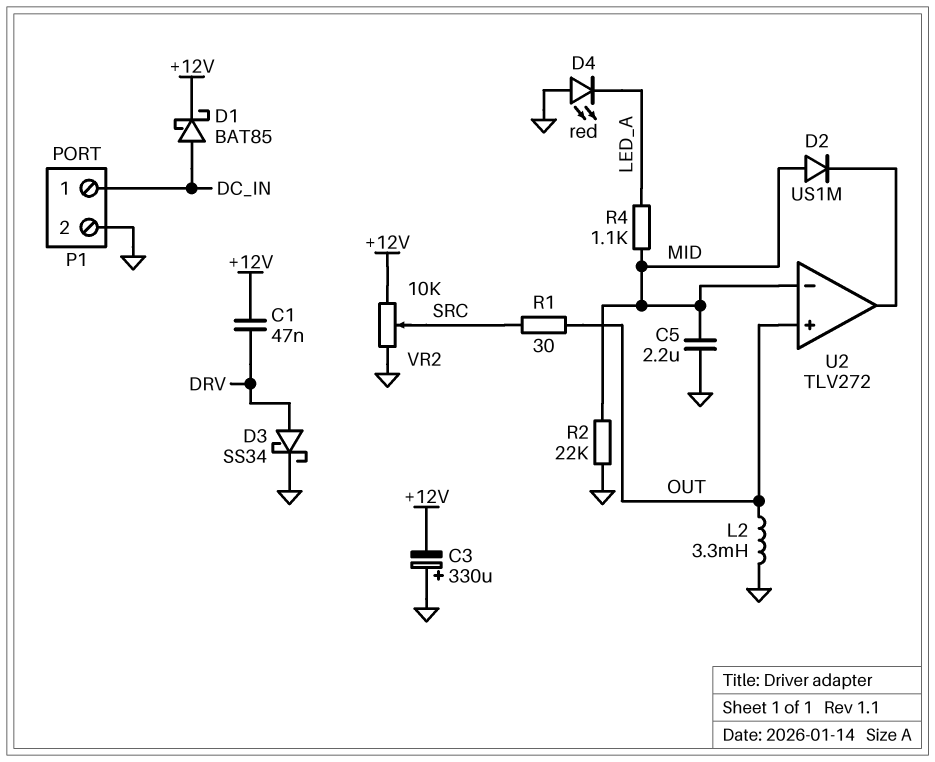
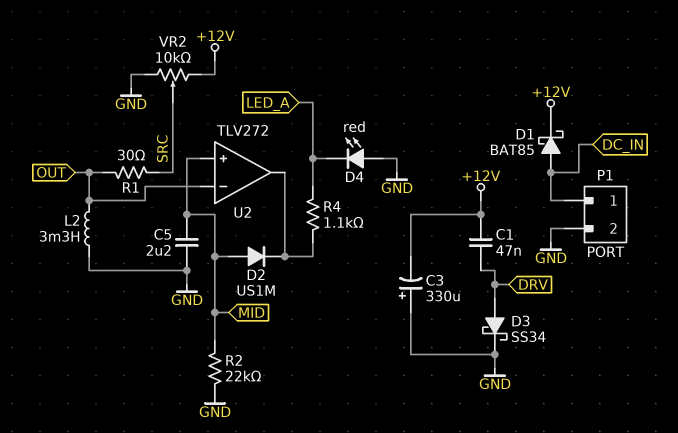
R4: 1.1k (LED_A, MID) -> 1.1k (LED_A, U2/out)
U2 pin in+: OUT -> MID
U2 pin in-: MID -> OUT

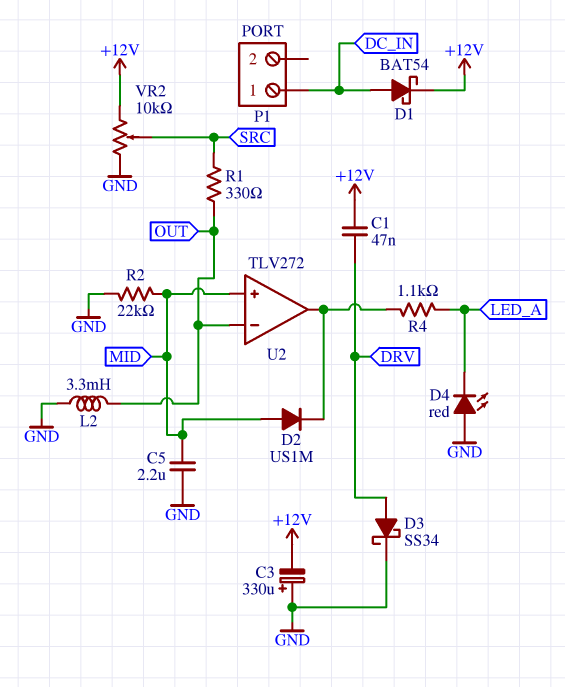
D1: schottky BAT85 (A DC_IN, K +12V) -> schottky BAT54 (A DC_IN, K +12V)
P1 pin 2: GND -> none
R1: 30 (OUT, SRC) -> 330 (OUT, SRC)

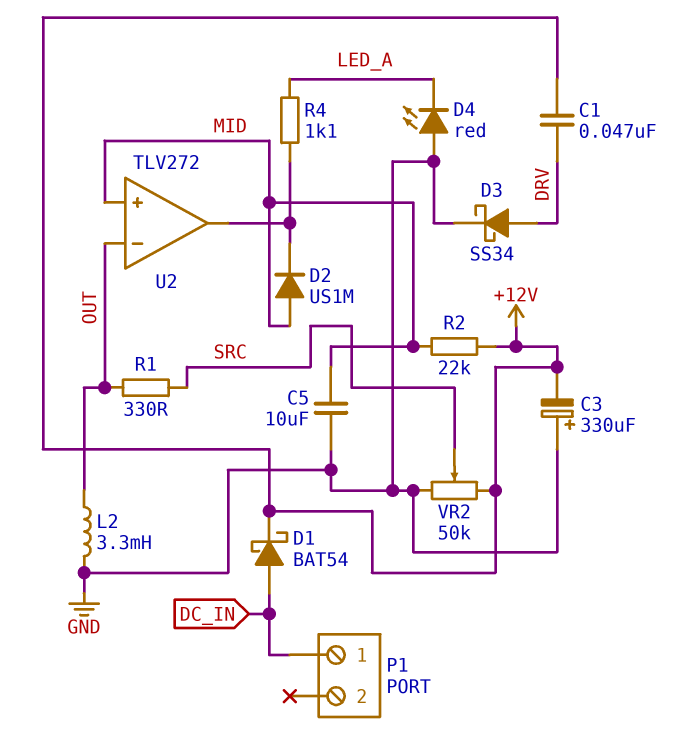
C5: 2.2uF (GND, MID) -> 10uF (GND, MID)
R2: 22k (GND, MID) -> 22k (+12V, MID)
VR2: 10k (+12V, GND, wiper SRC) -> 50k (+12V, GND, wiper SRC)

